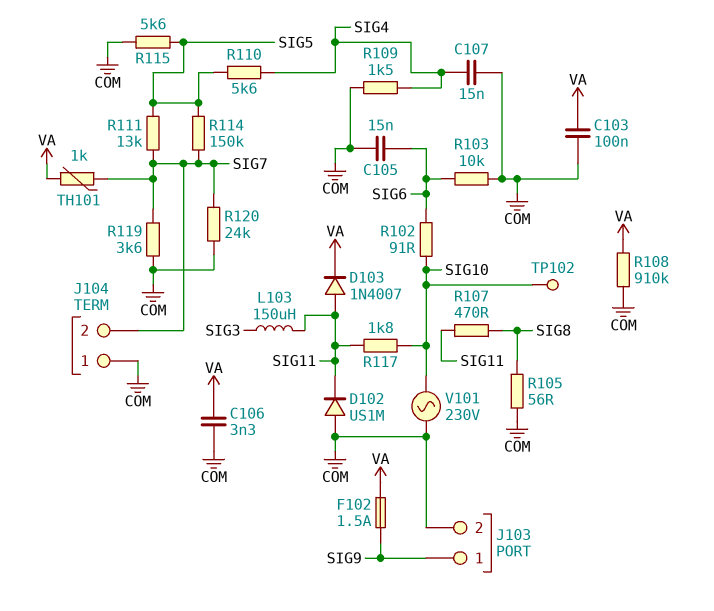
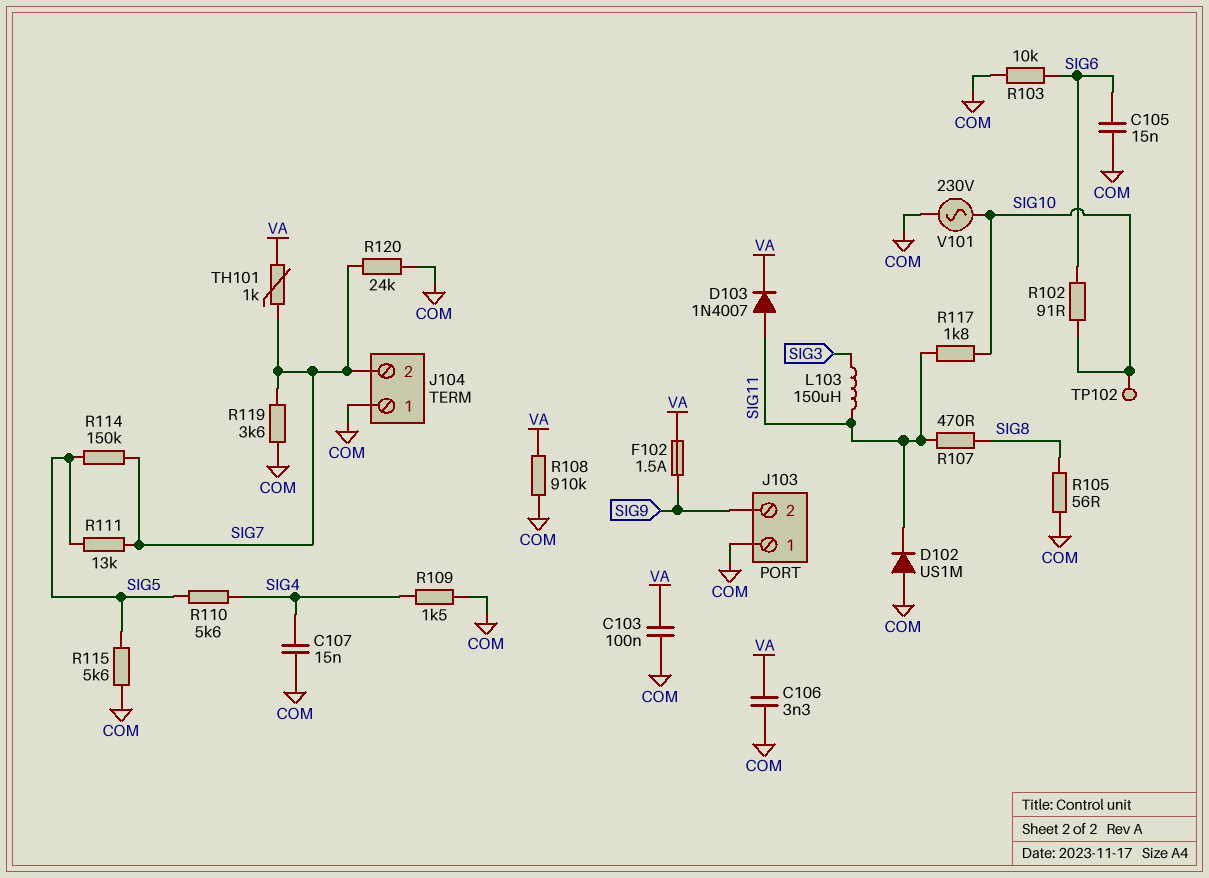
J103 pin 1: SIG9 -> COM
J103 pin 2: COM -> SIG9

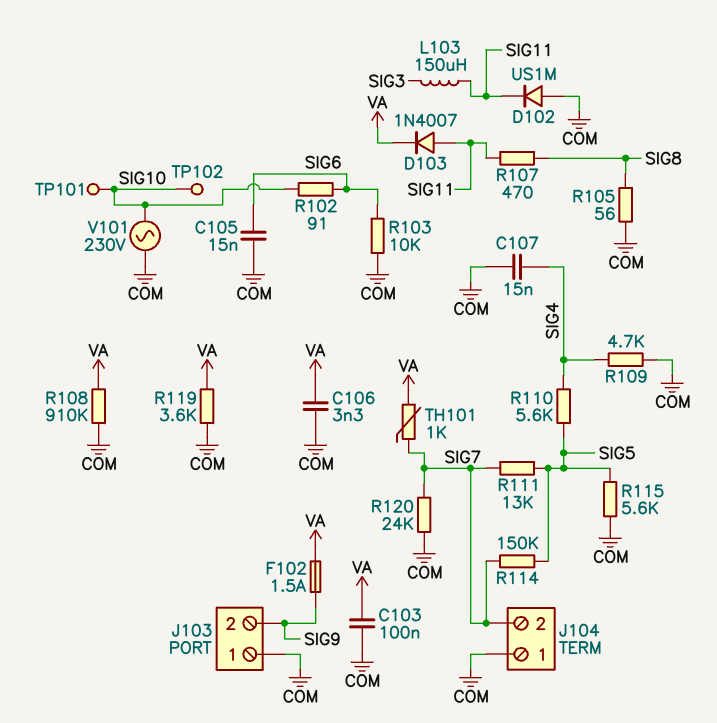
R109: 1.5k (COM, SIG4) -> 4.7k (COM, SIG4)
R117: 1.8k (SIG10, SIG11) -> none
R119: 3.6k (COM, SIG7) -> 3.6k (COM, VA)
TP101: none -> test point (SIG10)

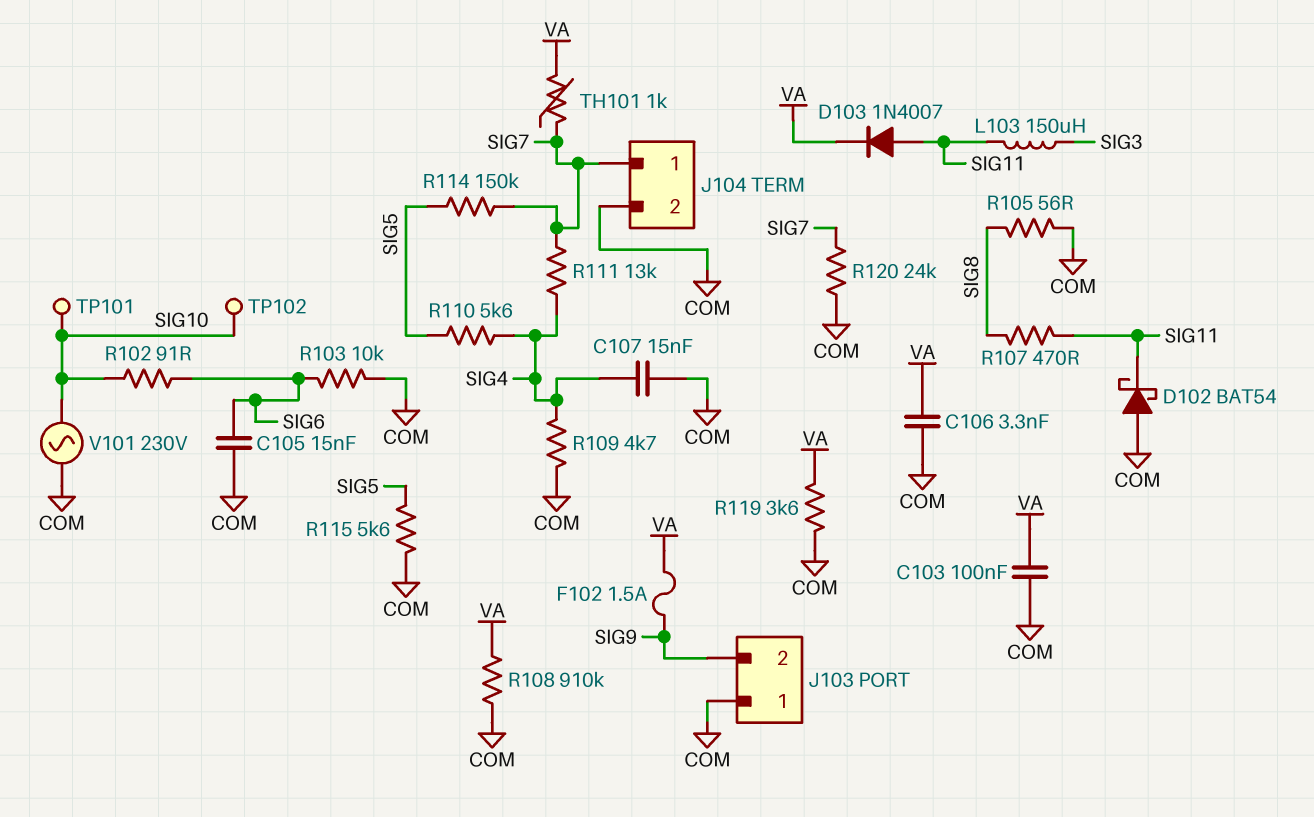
D102: diode US1M (A COM, K SIG11) -> schottky BAT54 (A COM, K SIG11)
J104 pin 1: COM -> SIG7
J104 pin 2: SIG7 -> COM
R111: 13k (SIG5, SIG7) -> 13k (SIG4, SIG7)

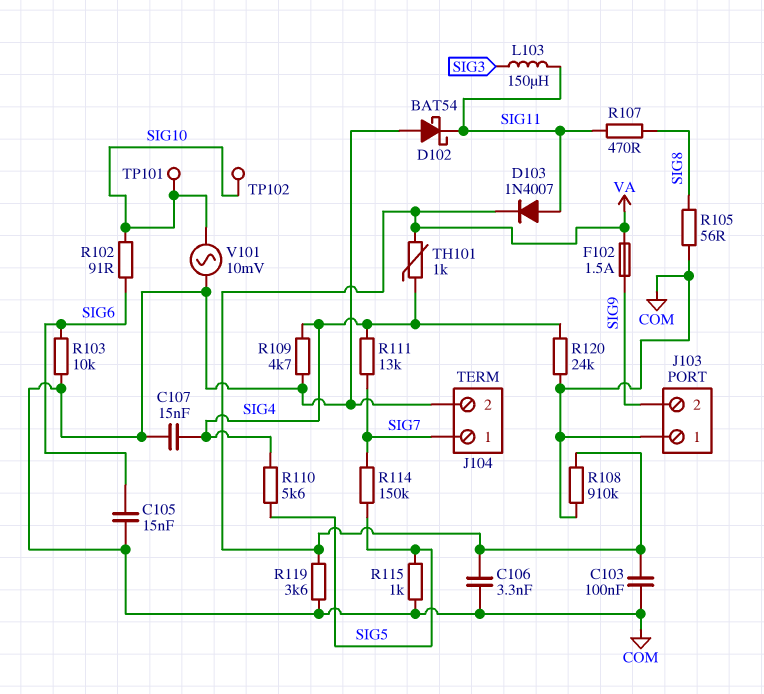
R115: 5.6k (COM, SIG5) -> 1k (COM, SIG5)
R120: 24k (COM, SIG7) -> 24k (COM, SIG4)
TH101: 1k (SIG7, VA) -> 1k (SIG4, VA)
V101: AC 230V (COM, SIG10) -> AC 10mV (COM, SIG10)

